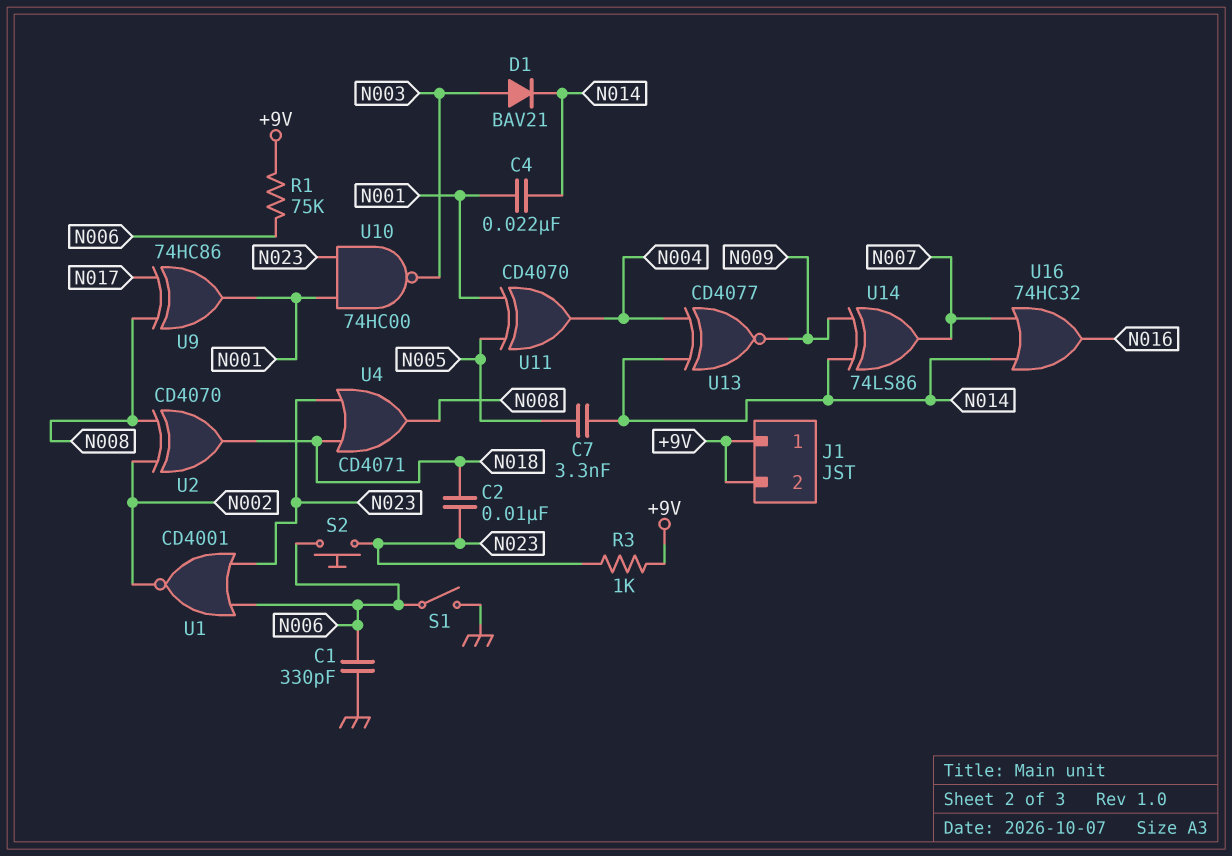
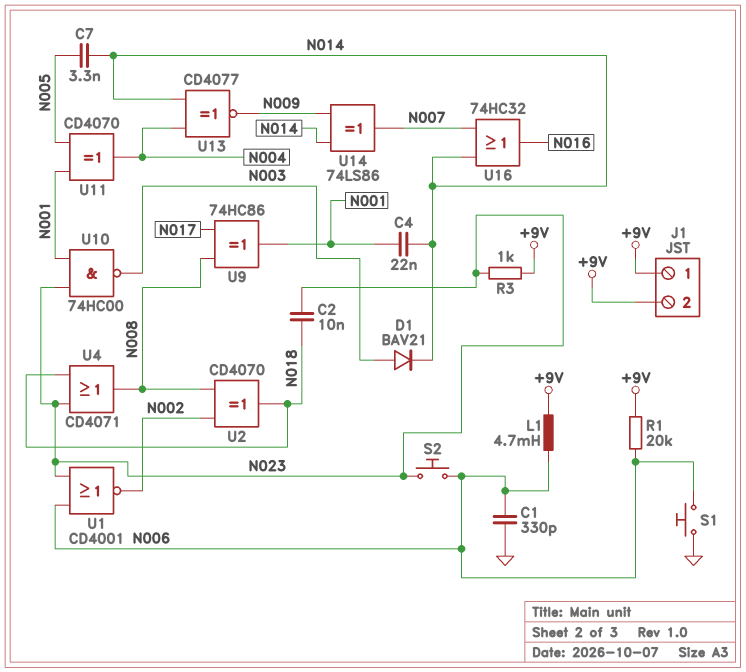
L1: none -> 4.7mH (+9V, N006)
R1: 75k (+9V, N006) -> 20k (+9V, N006)
S1: switch (GND, N006) -> button (GND, N006)

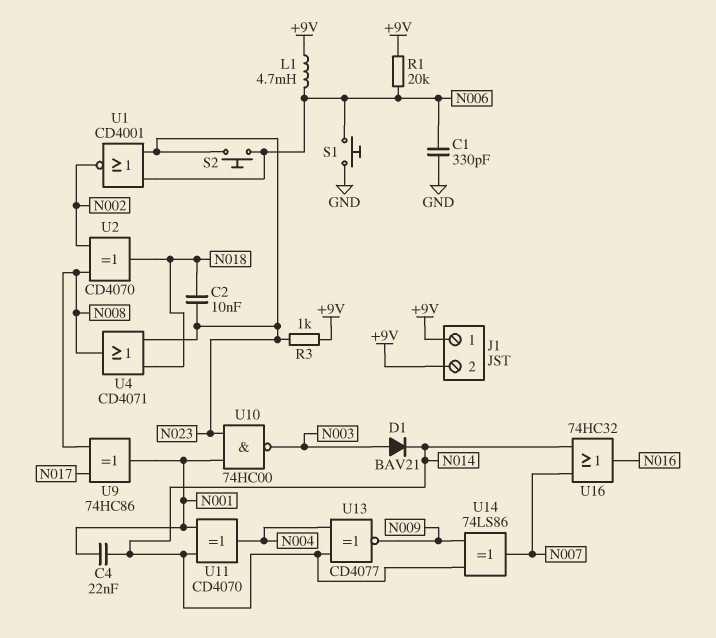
C7: 3.3nF (N005, N014) -> none
U11: XOR CD4070 (in N001, in N005, out N004) -> XOR CD4070 (in N001, in N014, out N004)

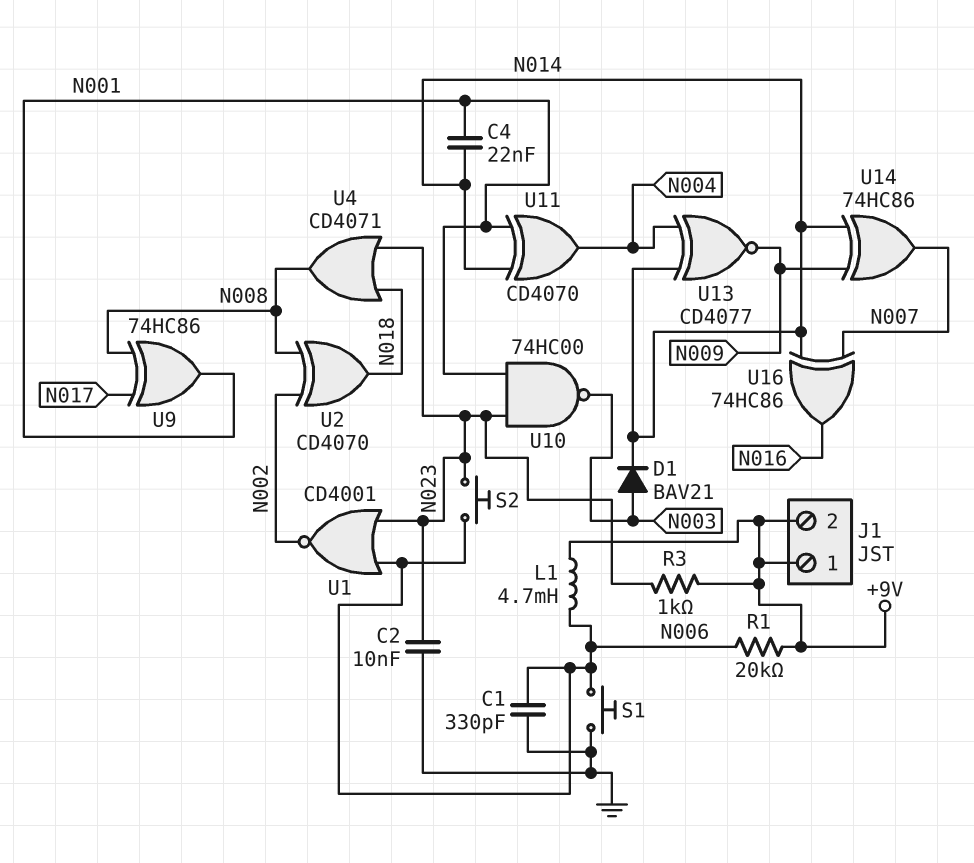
C2: 10nF (N018, N023) -> 10nF (GND, N023)
U14: XOR 74LS86 (in N009, in N014, out N007) -> XOR 74HC86 (in N009, in N014, out N007)
U16: OR 74HC32 (in N007, in N014, out N016) -> XOR 74HC86 (in N007, in N014, out N016)

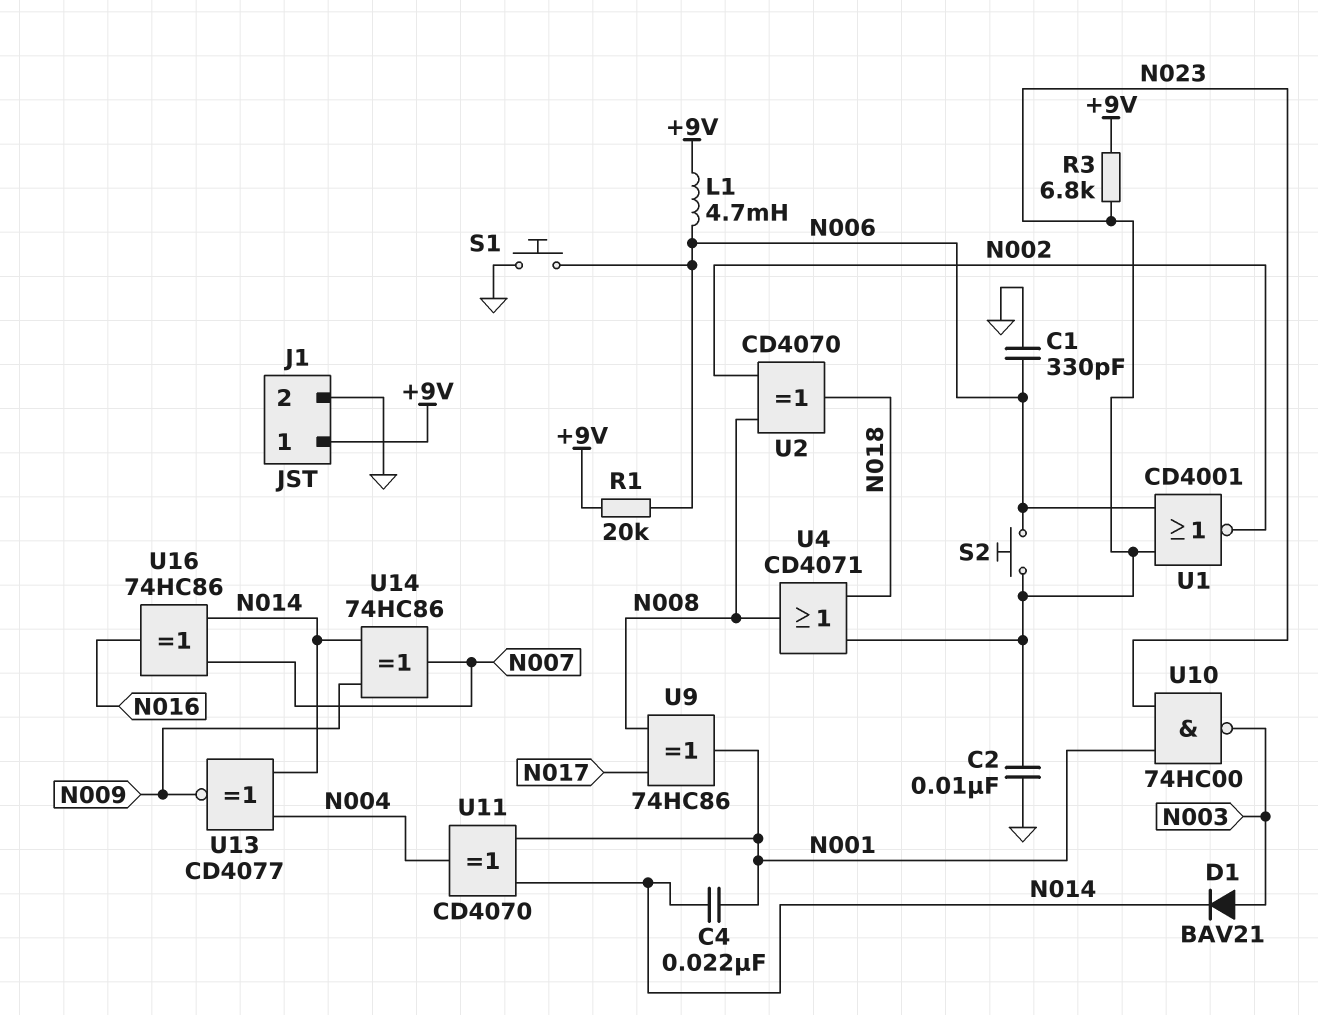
J1 pin 2: +9V -> GND
R3: 1k (+9V, N023) -> 6.8k (+9V, N023)

